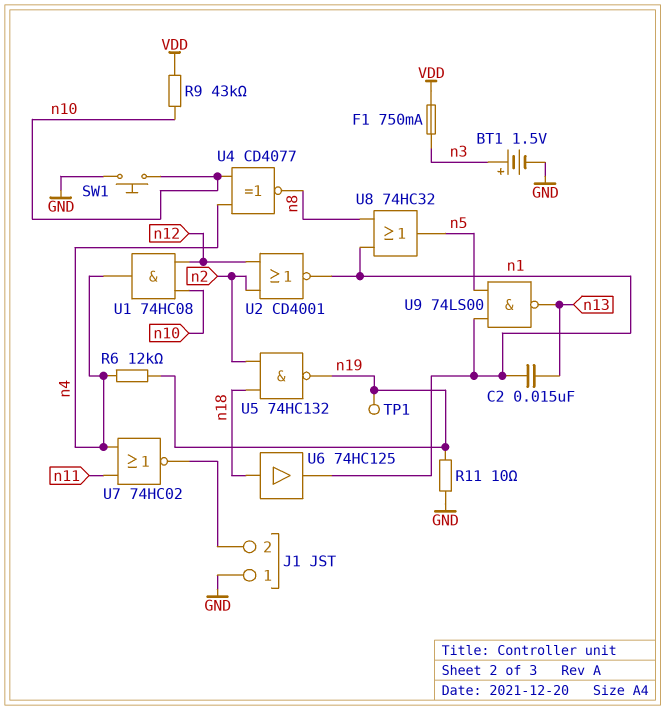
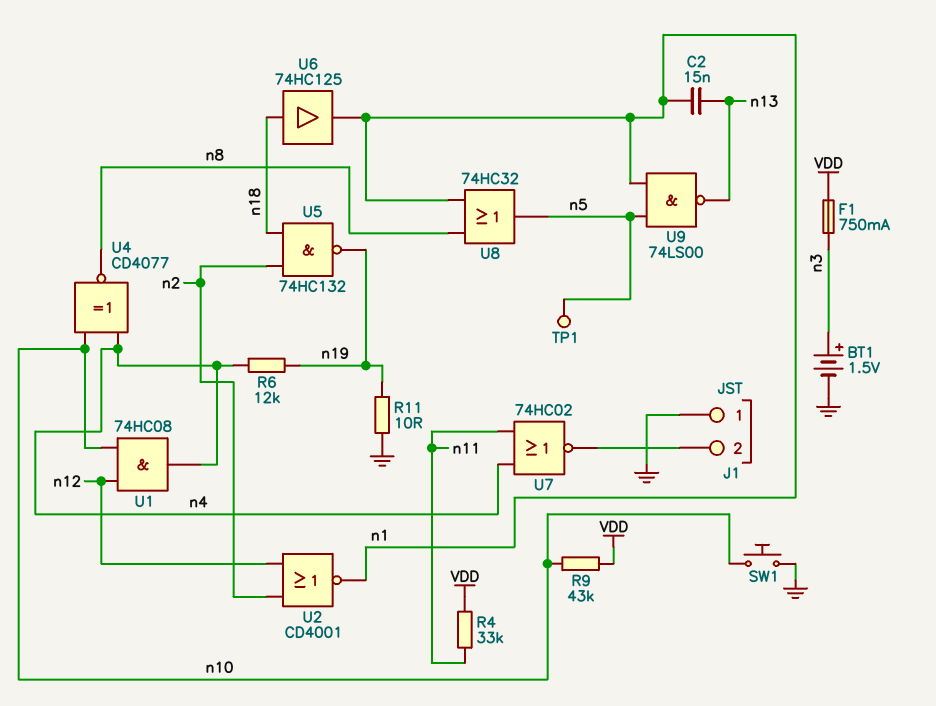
R4: none -> 33k (VDD, n11)
TP1: test point (n19) -> test point (n5)

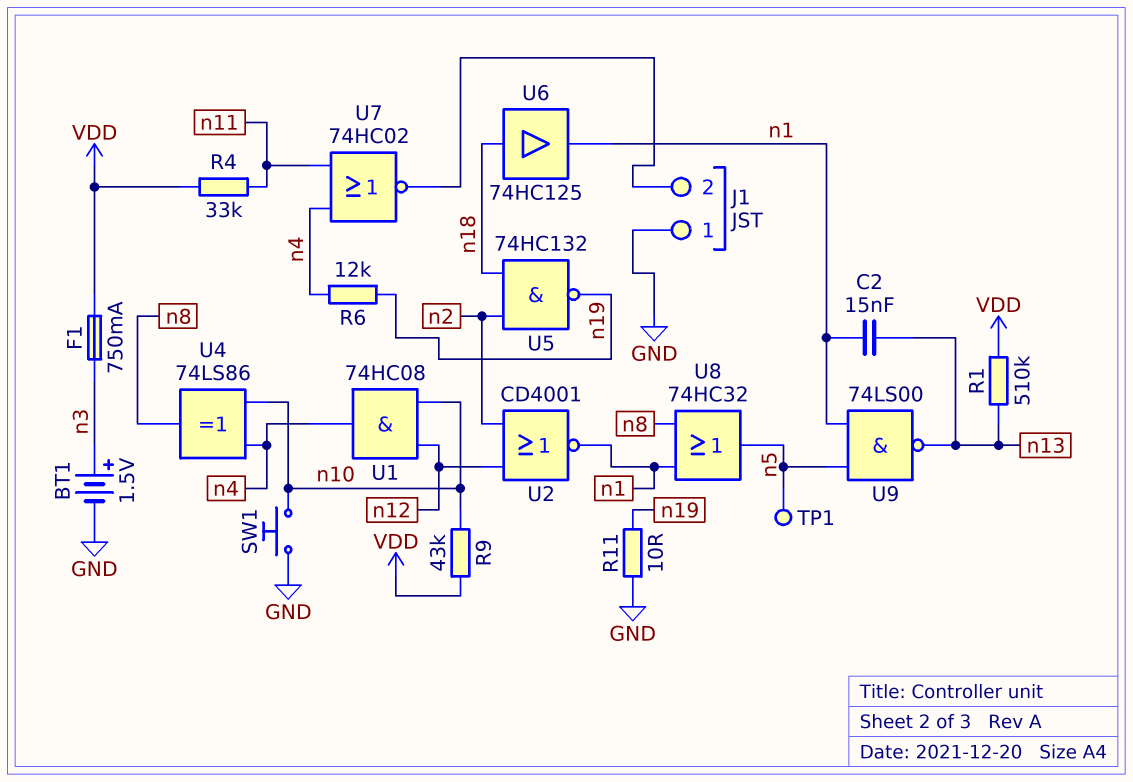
R1: none -> 510k (VDD, n13)
U4: XNOR CD4077 (in n4, in n10, out n8) -> XOR 74LS86 (in n4, in n10, out n8)

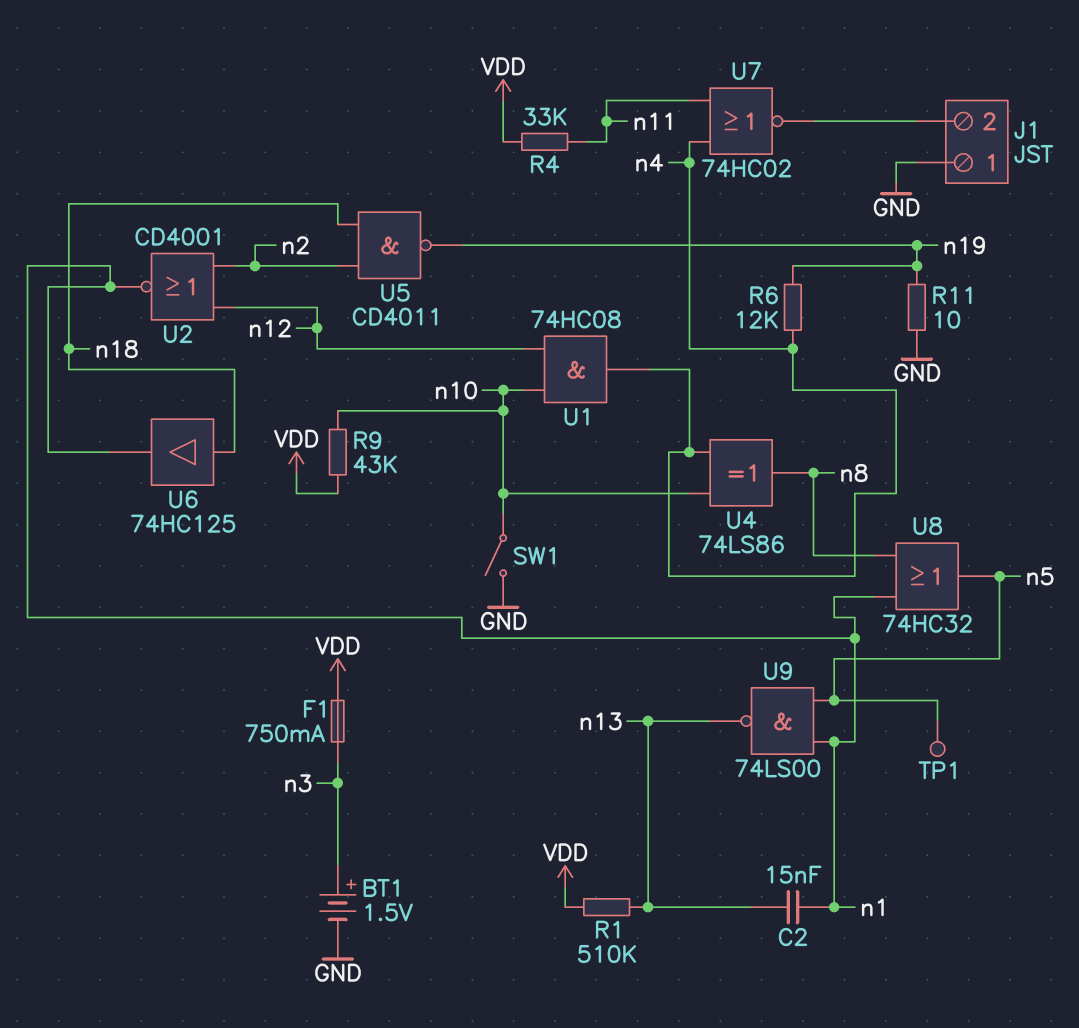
SW1: button (GND, n10) -> switch (GND, n10)
U5: NAND 74HC132 (in n2, in n18, out n19) -> NAND CD4011 (in n2, in n18, out n19)

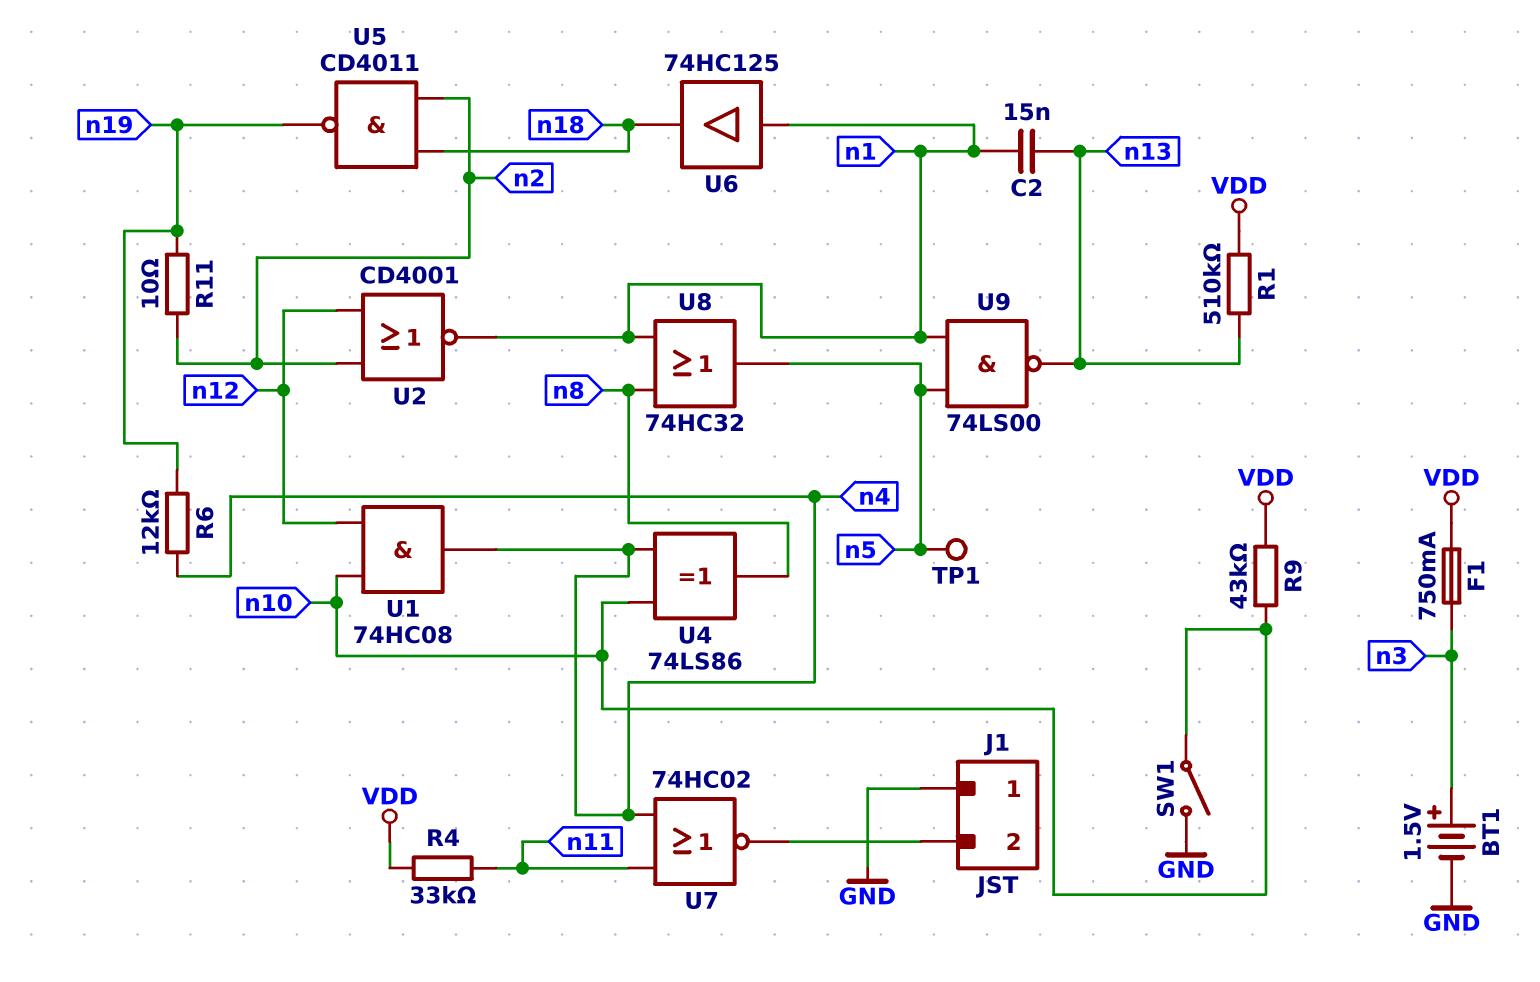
R11: 10 (GND, n19) -> 10 (n2, n19)
U6: buffer 74HC125 (in n18, out n1) -> buffer 74HC125 (in n1, out n18)

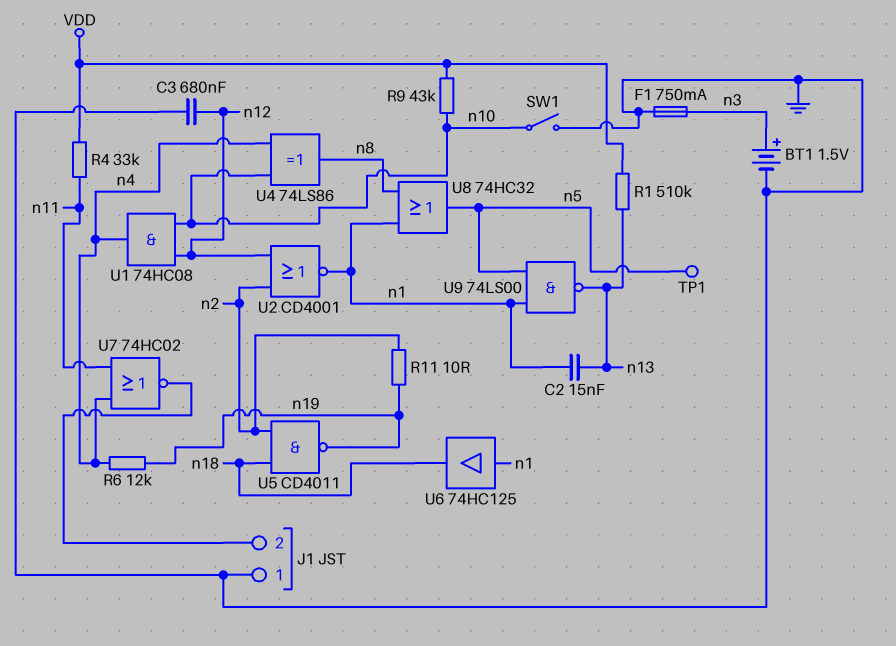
C3: none -> 680nF (GND, n12)
F1: 750mA (VDD, n3) -> 750mA (GND, n3)

